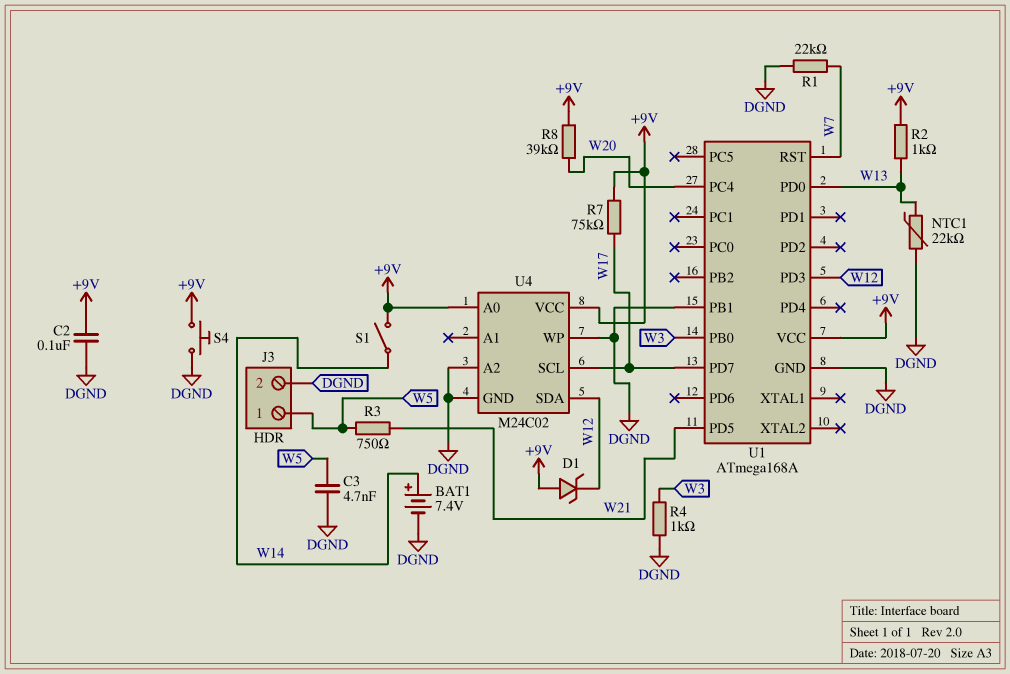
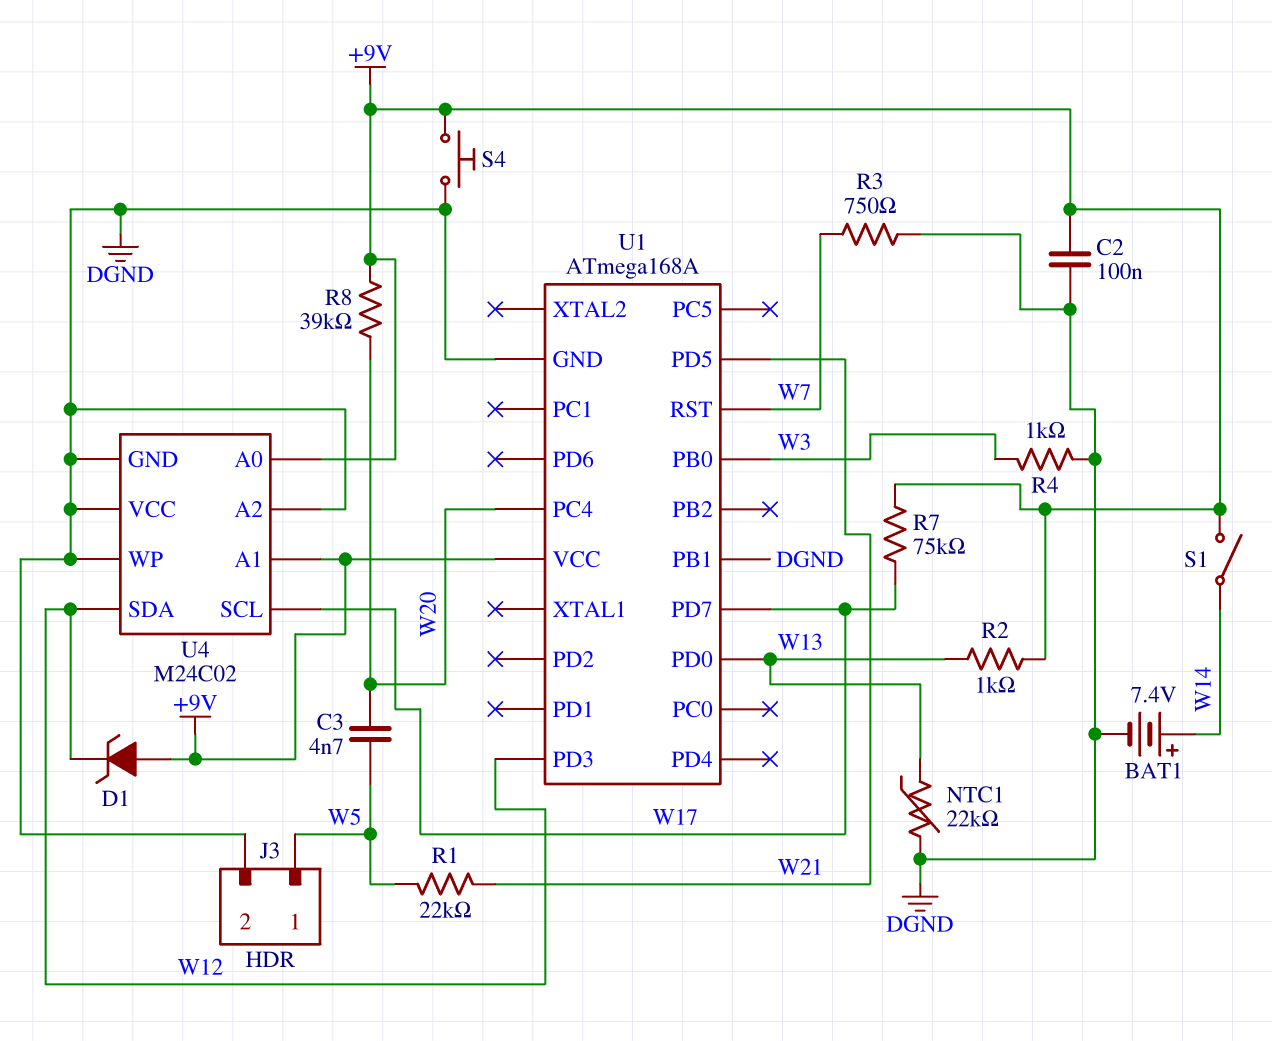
C3: 4.7nF (DGND, W5) -> 4.7nF (W5, W20)
R1: 22k (DGND, W7) -> 22k (W5, W21)
R3: 750 (W5, W21) -> 750 (DGND, W7)
U4 pin A1: none -> +9V
U4 pin VCC: +9V -> DGND

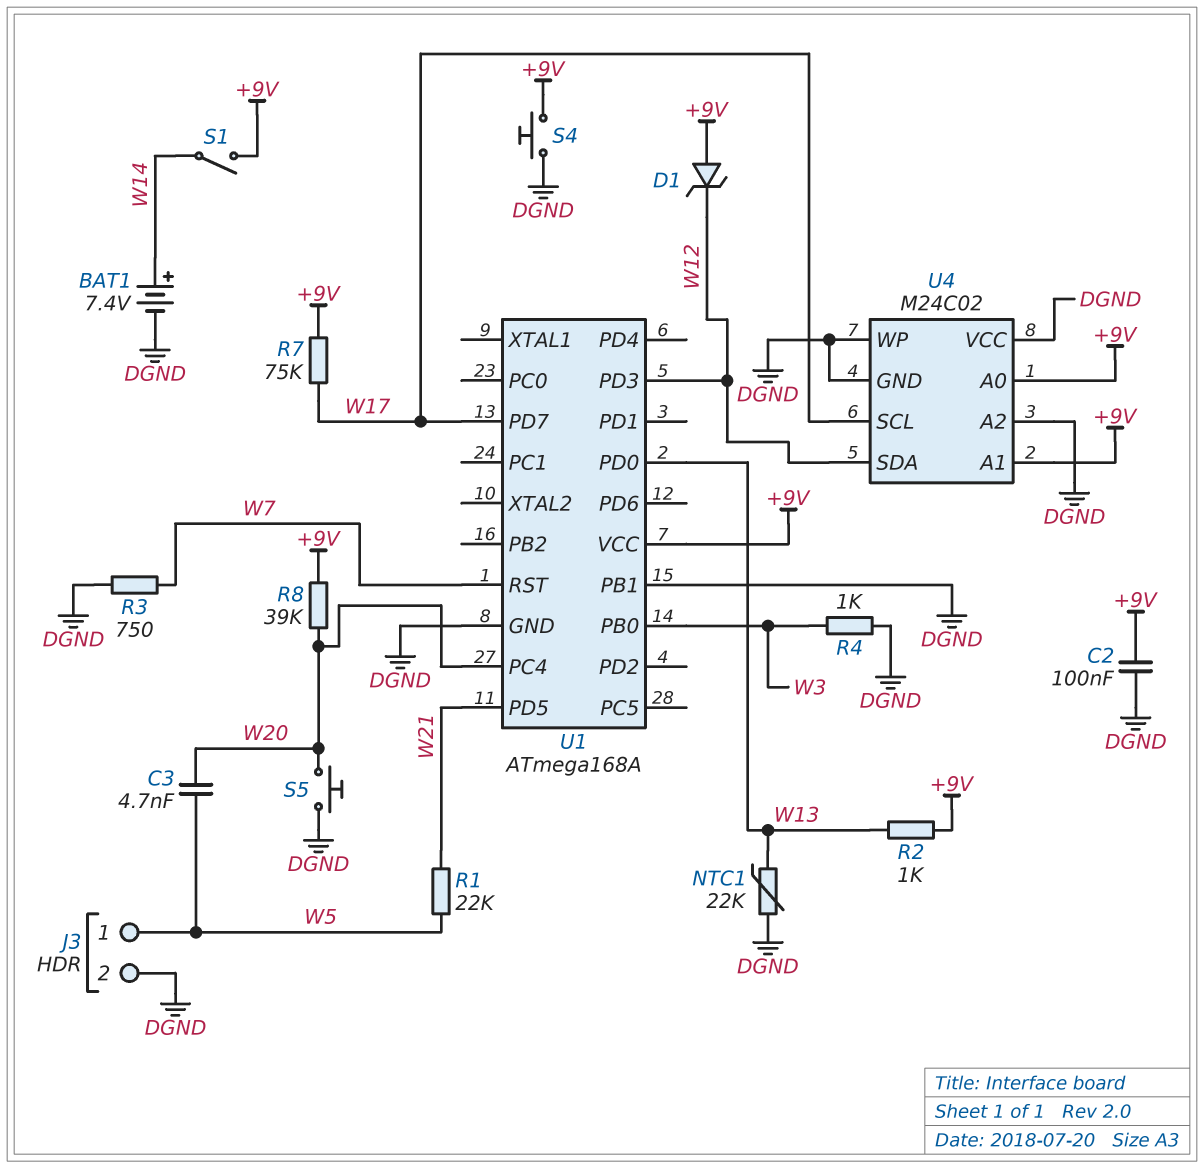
S5: none -> button (DGND, W20)

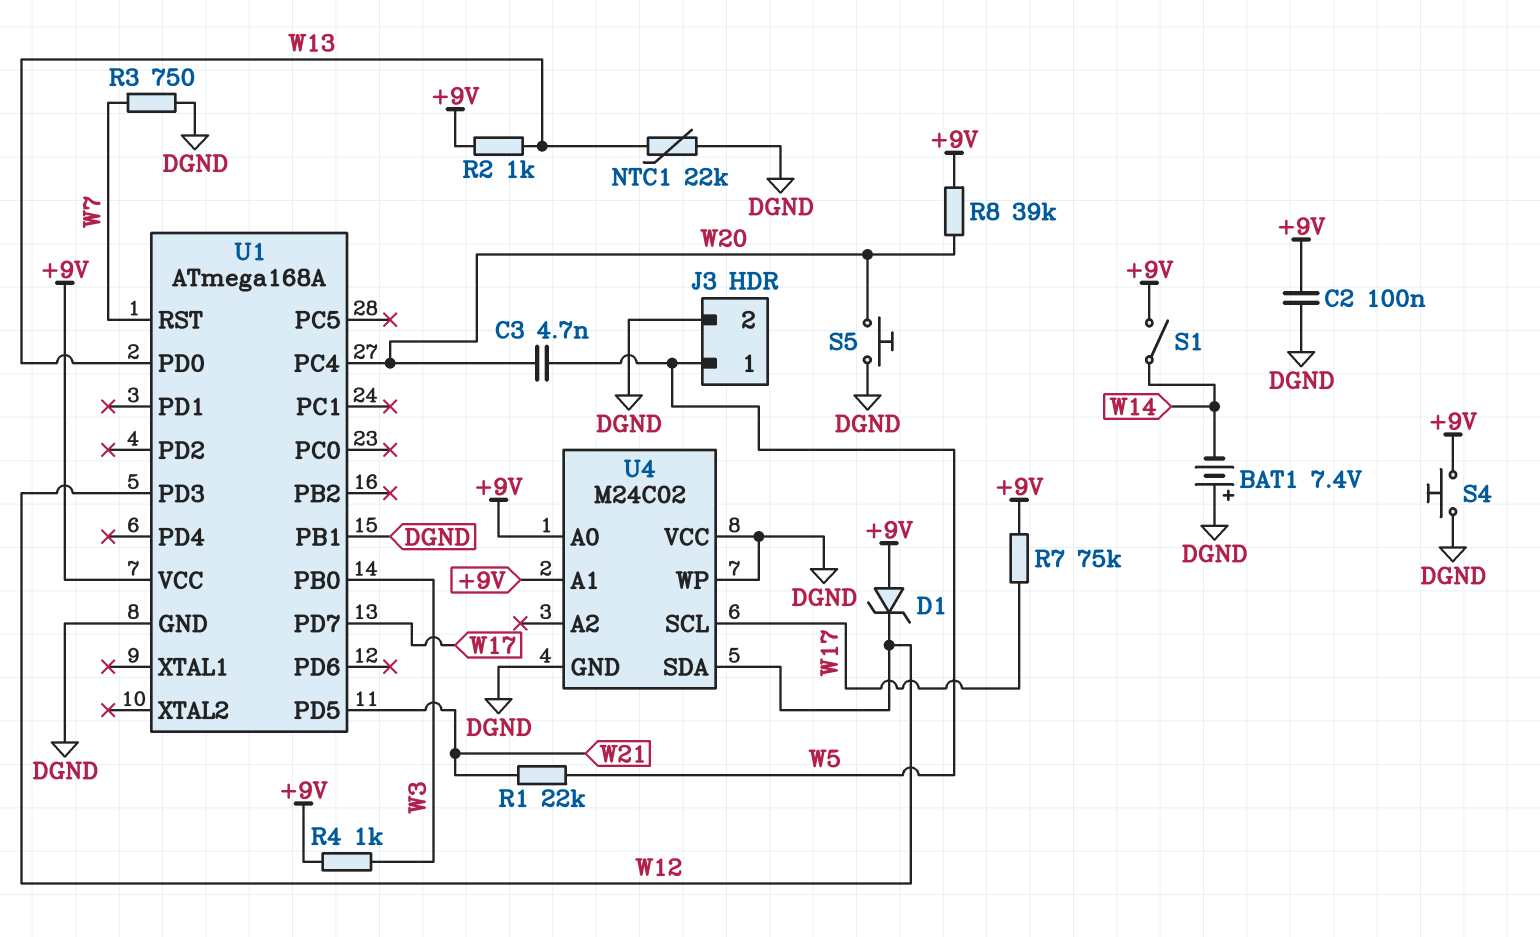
BAT1: 7.4V (plus W14, minus DGND) -> 7.4V (plus DGND, minus W14)
R4: 1k (DGND, W3) -> 1k (+9V, W3)
U4 pin A2: DGND -> none

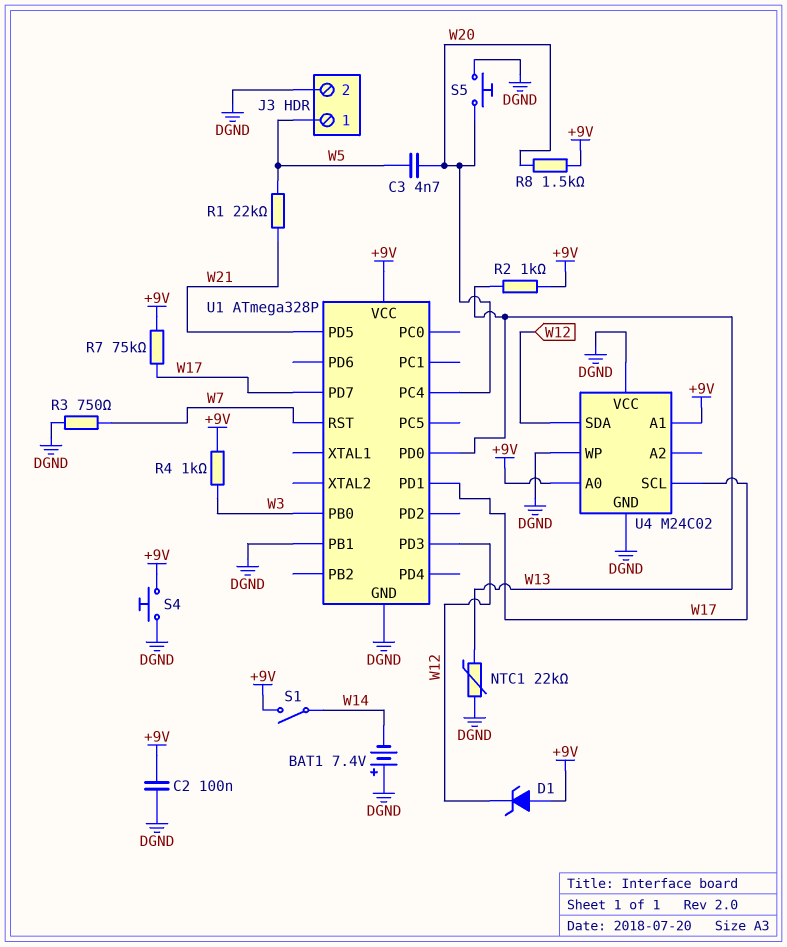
R8: 39k (+9V, W20) -> 1.5k (+9V, W20)
U1: ATmega168A -> ATmega328P
U1 pin PD1: none -> W17

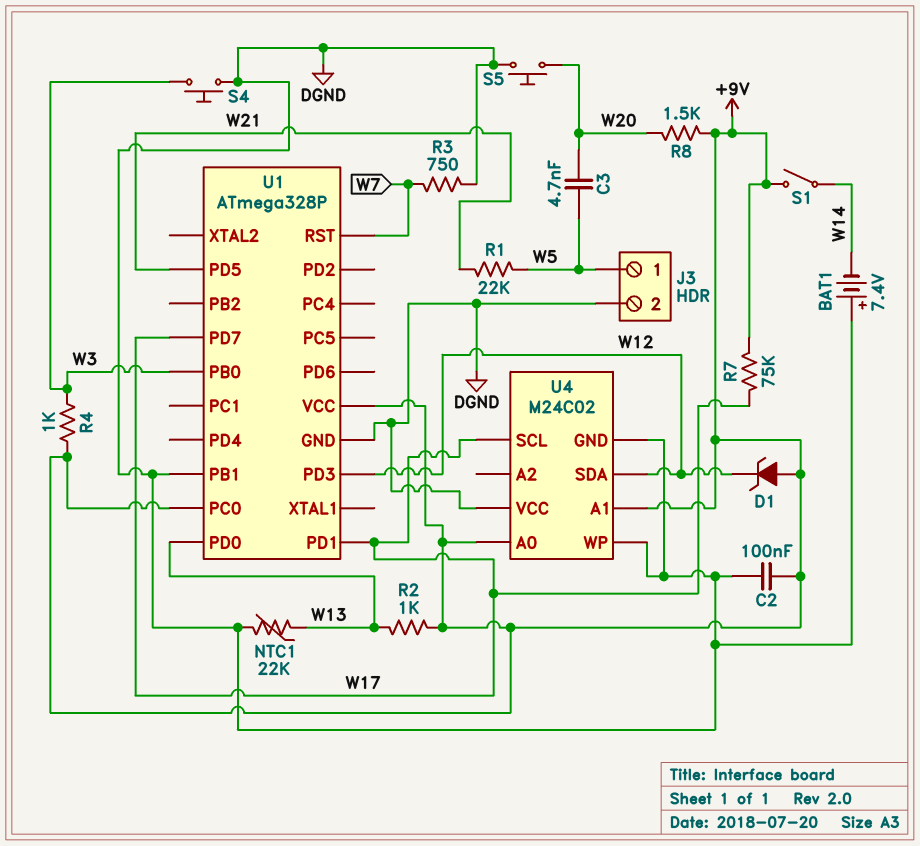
S4: button (+9V, DGND) -> button (DGND, W3)
U1 pin PC0: none -> +9V
U1 pin PC4: W20 -> none

